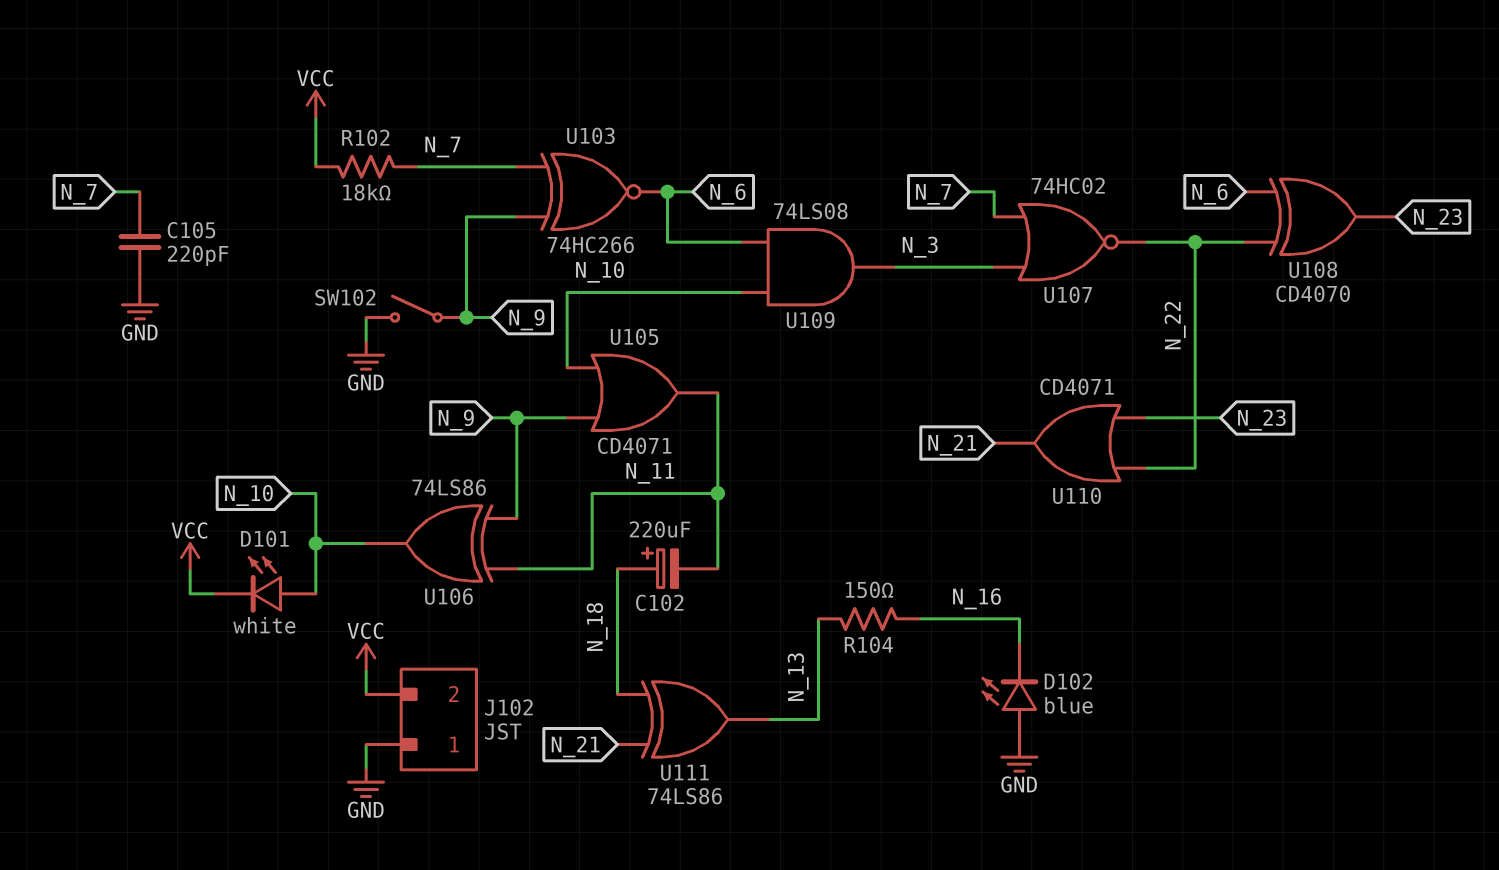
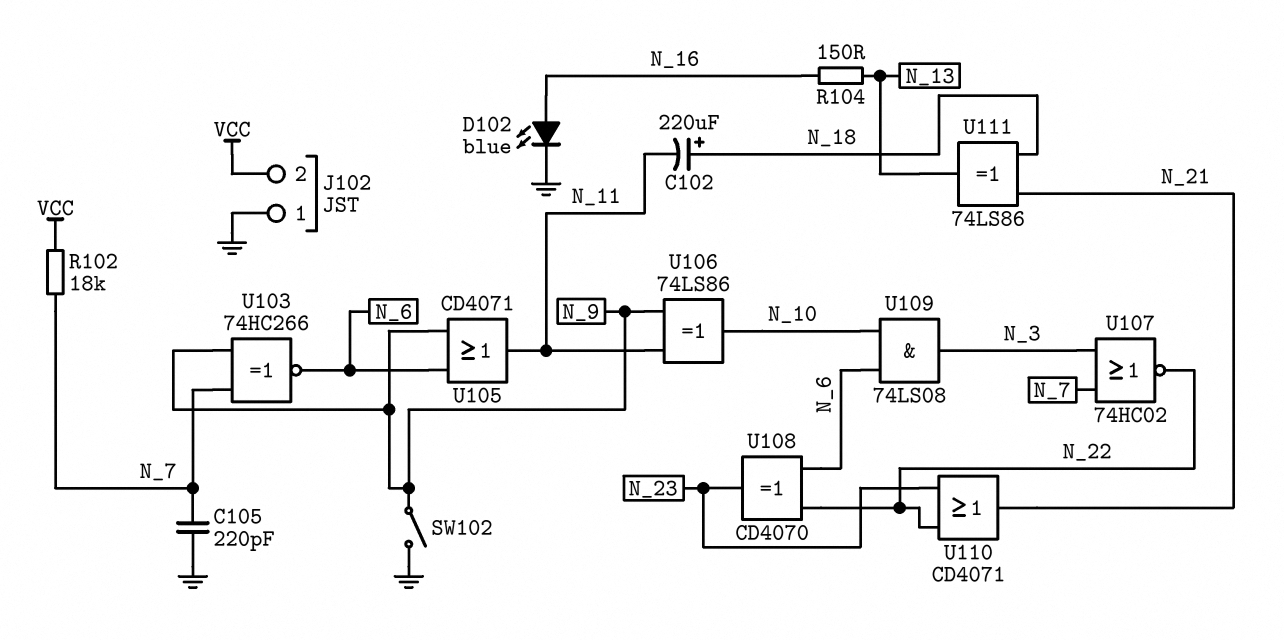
D101: LED white (A N_10, K VCC) -> none
D102: LED blue (A GND, K N_16) -> LED blue (A N_16, K GND)
U105: OR CD4071 (in N_9, in N_10, out N_11) -> OR CD4071 (in N_6, in N_9, out N_11)

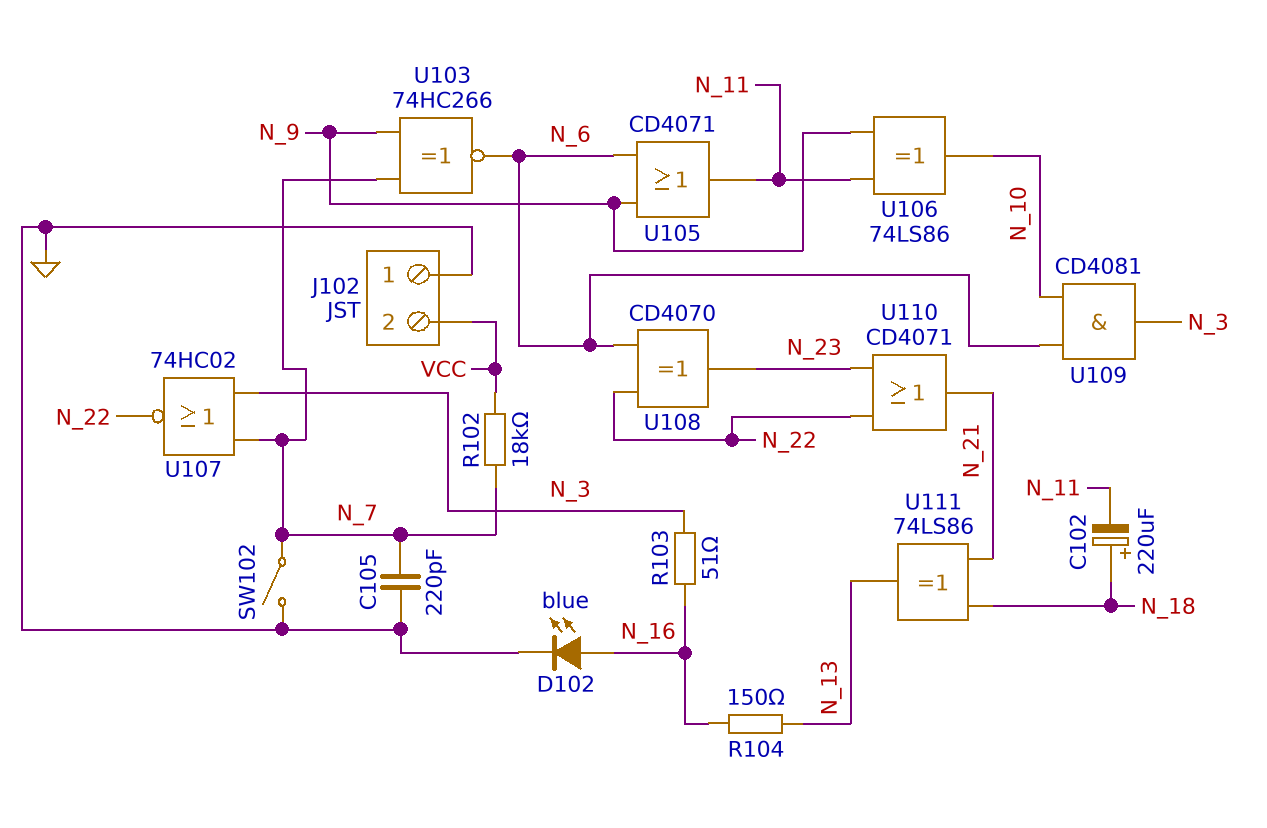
R103: none -> 51 (N_3, N_16)
SW102: switch (GND, N_9) -> switch (GND, N_7)
U109: AND 74LS08 (in N_6, in N_10, out N_3) -> AND CD4081 (in N_6, in N_10, out N_3)

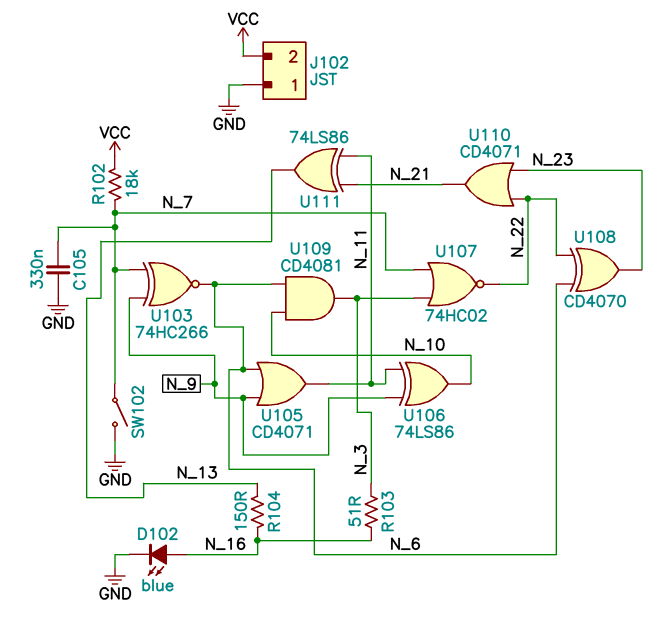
C102: 220uF (plus N_18, minus N_11) -> none
C105: 220pF (GND, N_7) -> 330nF (GND, N_7)
U111: XOR 74LS86 (in N_18, in N_21, out N_13) -> XOR 74LS86 (in N_11, in N_21, out N_13)

